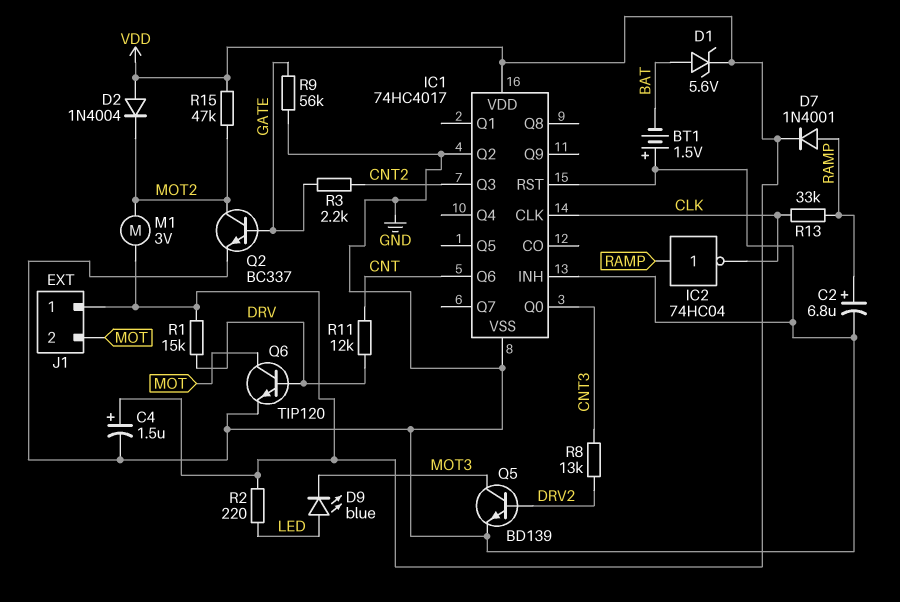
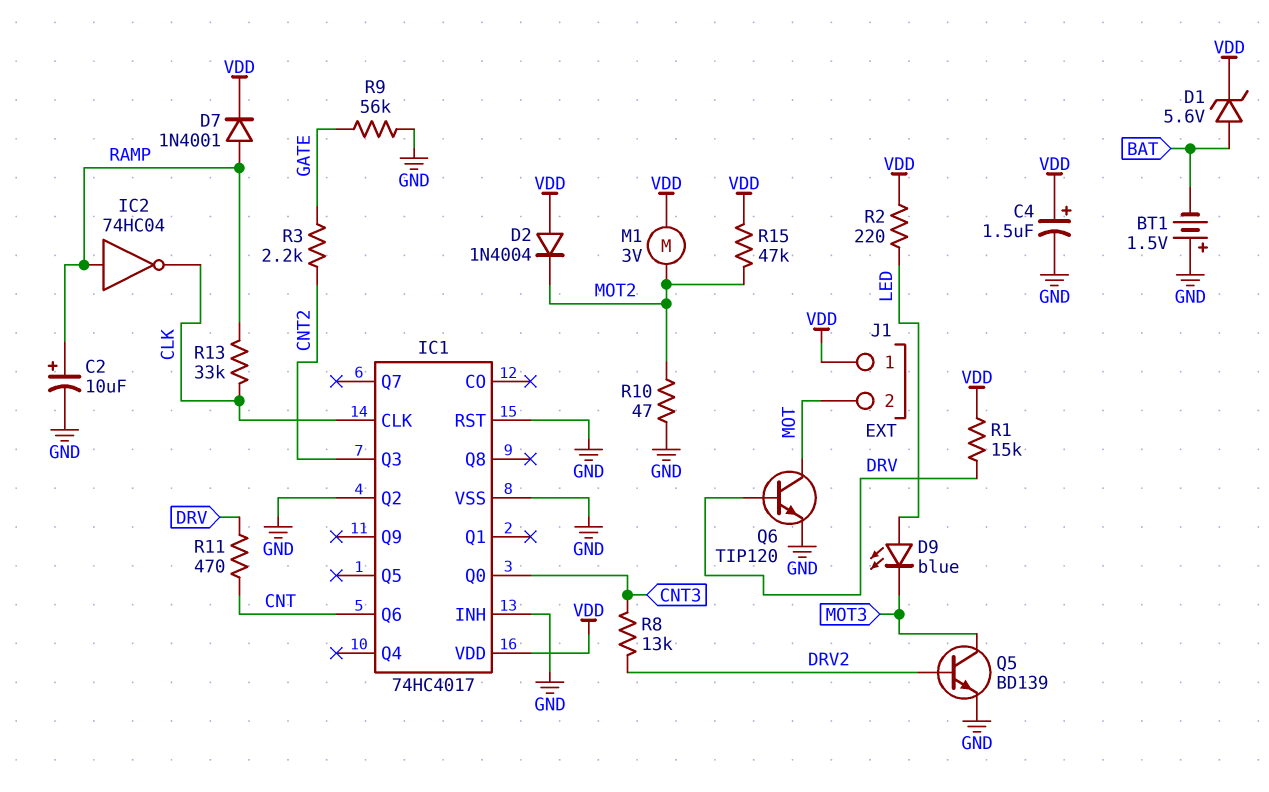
C2: 6.8uF (plus RAMP, minus GND) -> 10uF (plus RAMP, minus GND)
Q2: NPN BC337 (B GATE, C MOT2, E GND) -> none
R10: none -> 47 (GND, MOT2)
R11: 12k (CNT, DRV) -> 470 (CNT, DRV)

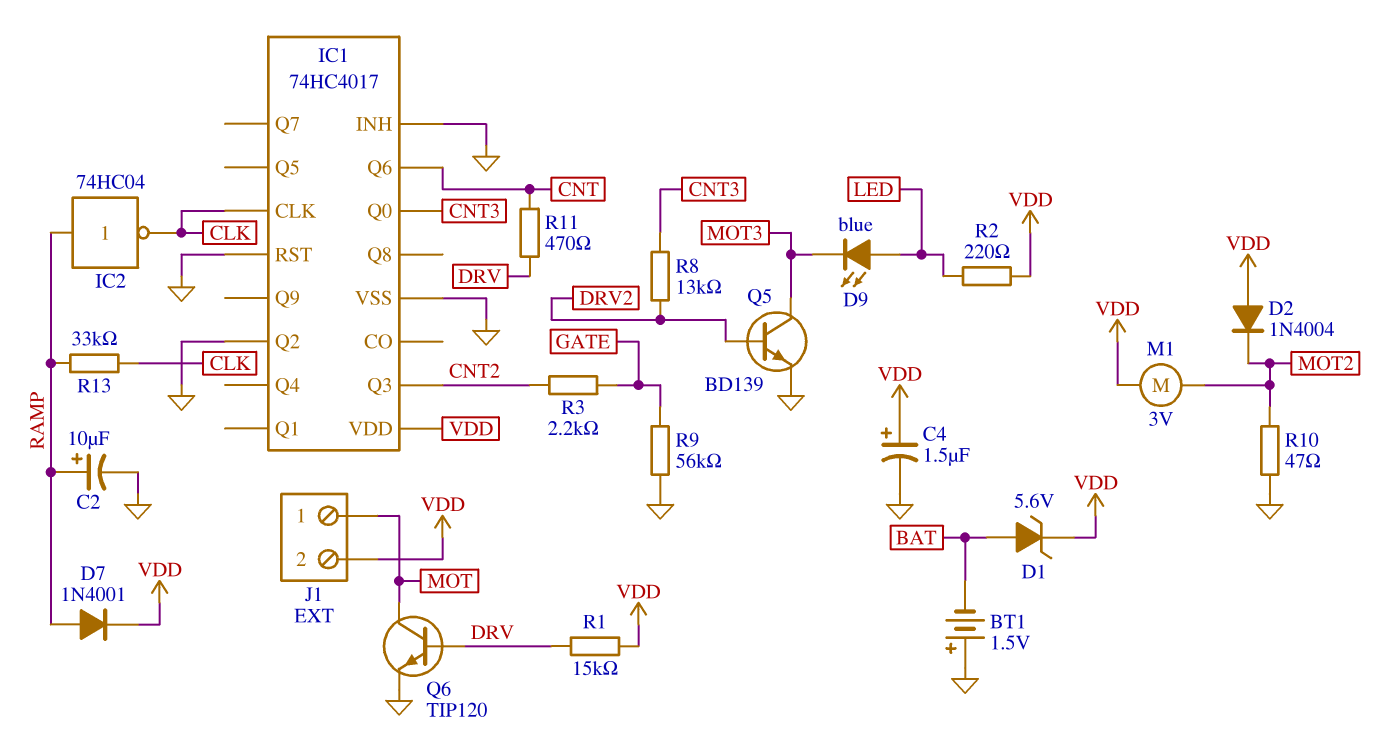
J1 pin 1: VDD -> MOT
J1 pin 2: MOT -> VDD
R15: 47k (MOT2, VDD) -> none

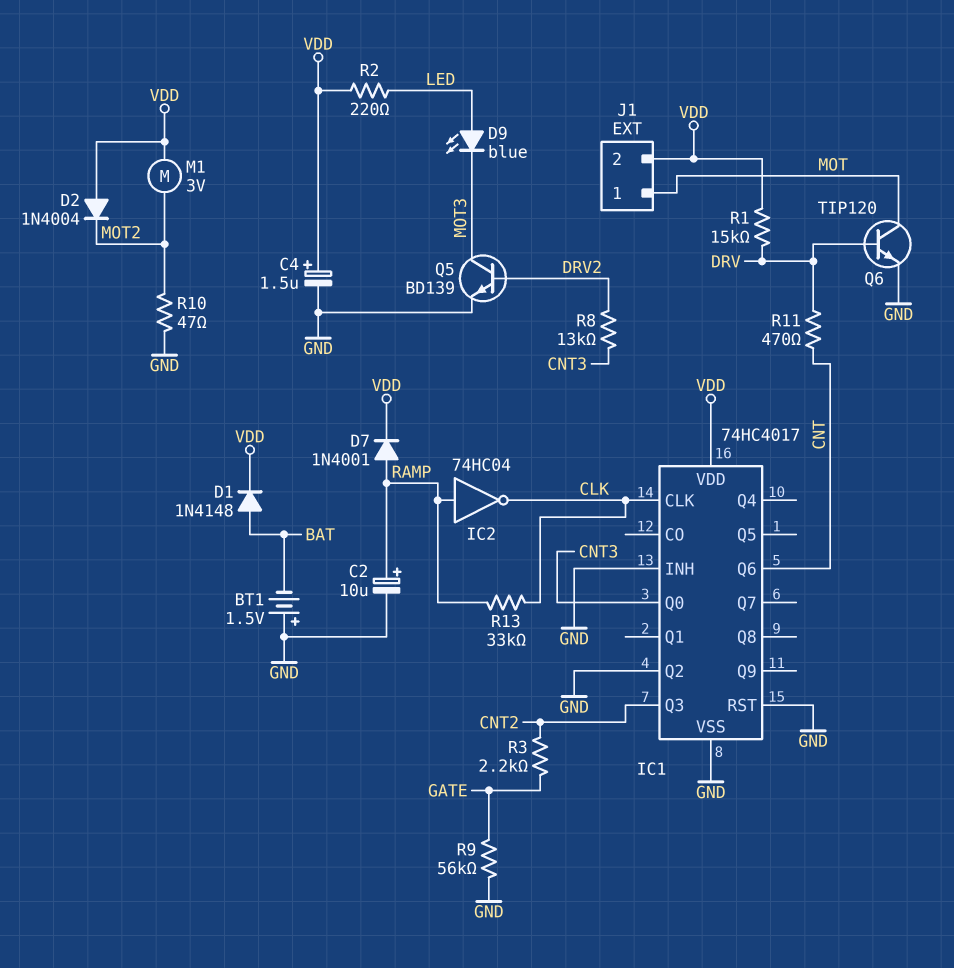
D1: zener 5.6V (A BAT, K VDD) -> diode 1N4148 (A BAT, K VDD)

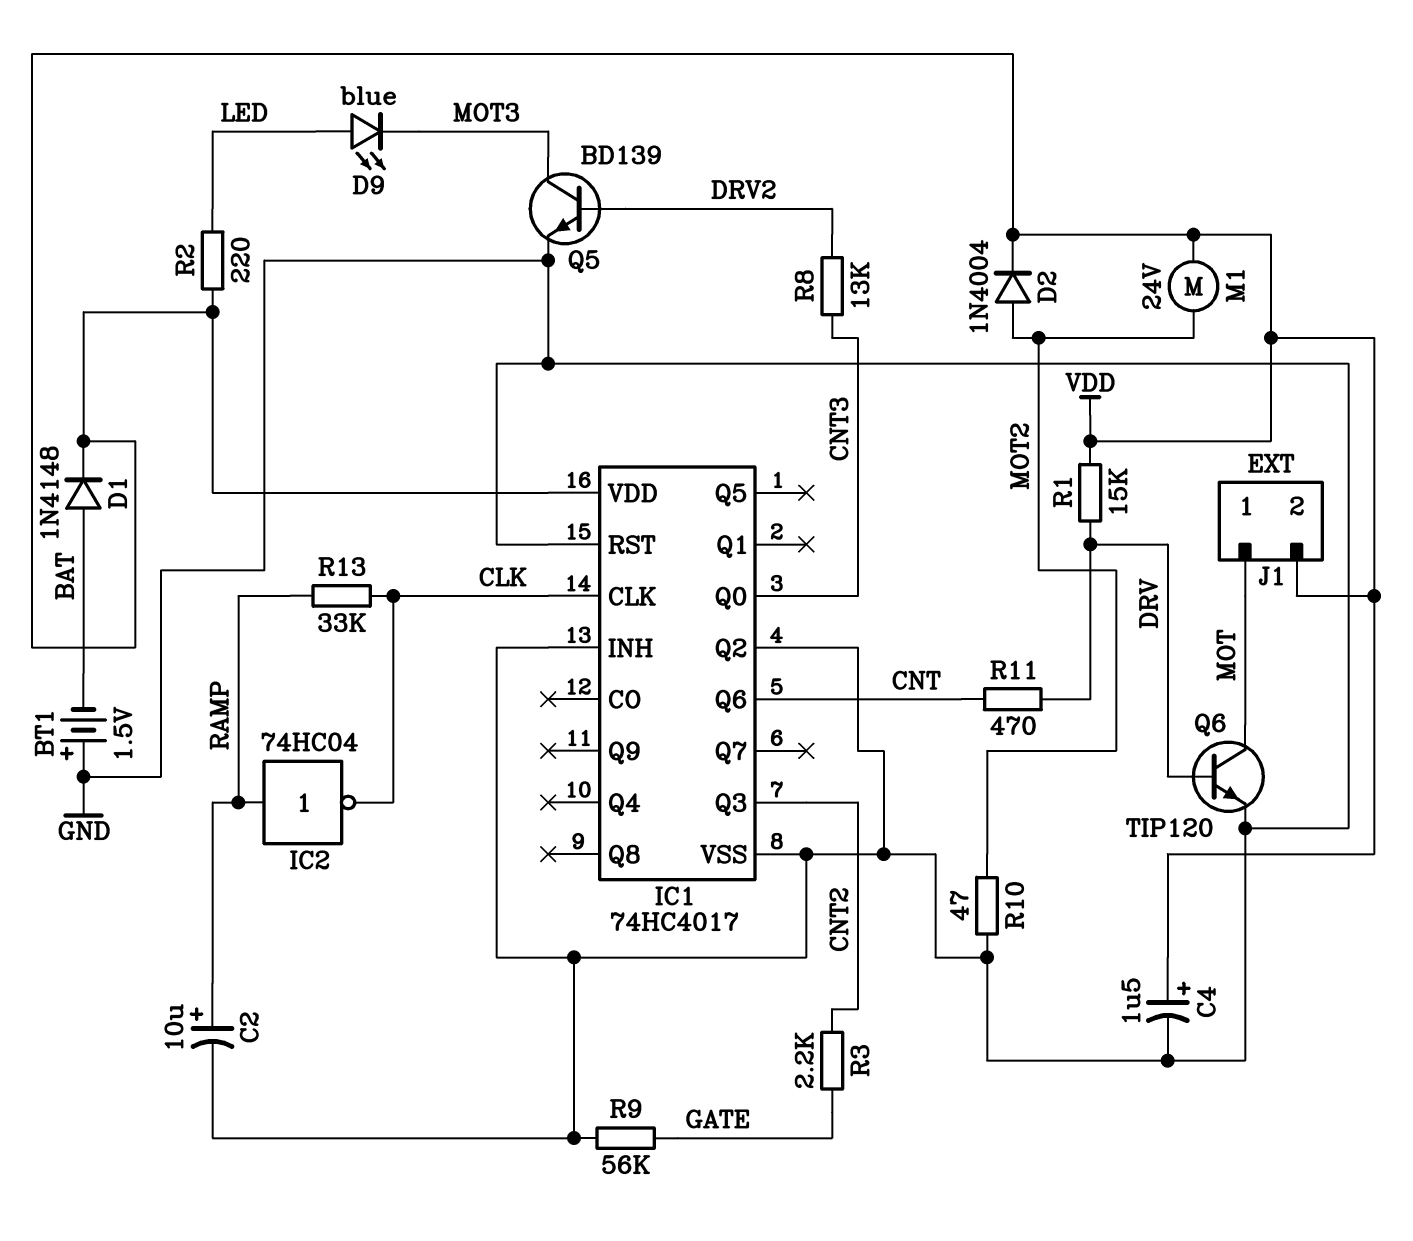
D2: diode 1N4004 (A VDD, K MOT2) -> diode 1N4004 (A MOT2, K VDD)
D7: diode 1N4001 (A RAMP, K VDD) -> none
M1: motor 3V (MOT2, VDD) -> motor 24V (MOT2, VDD)

